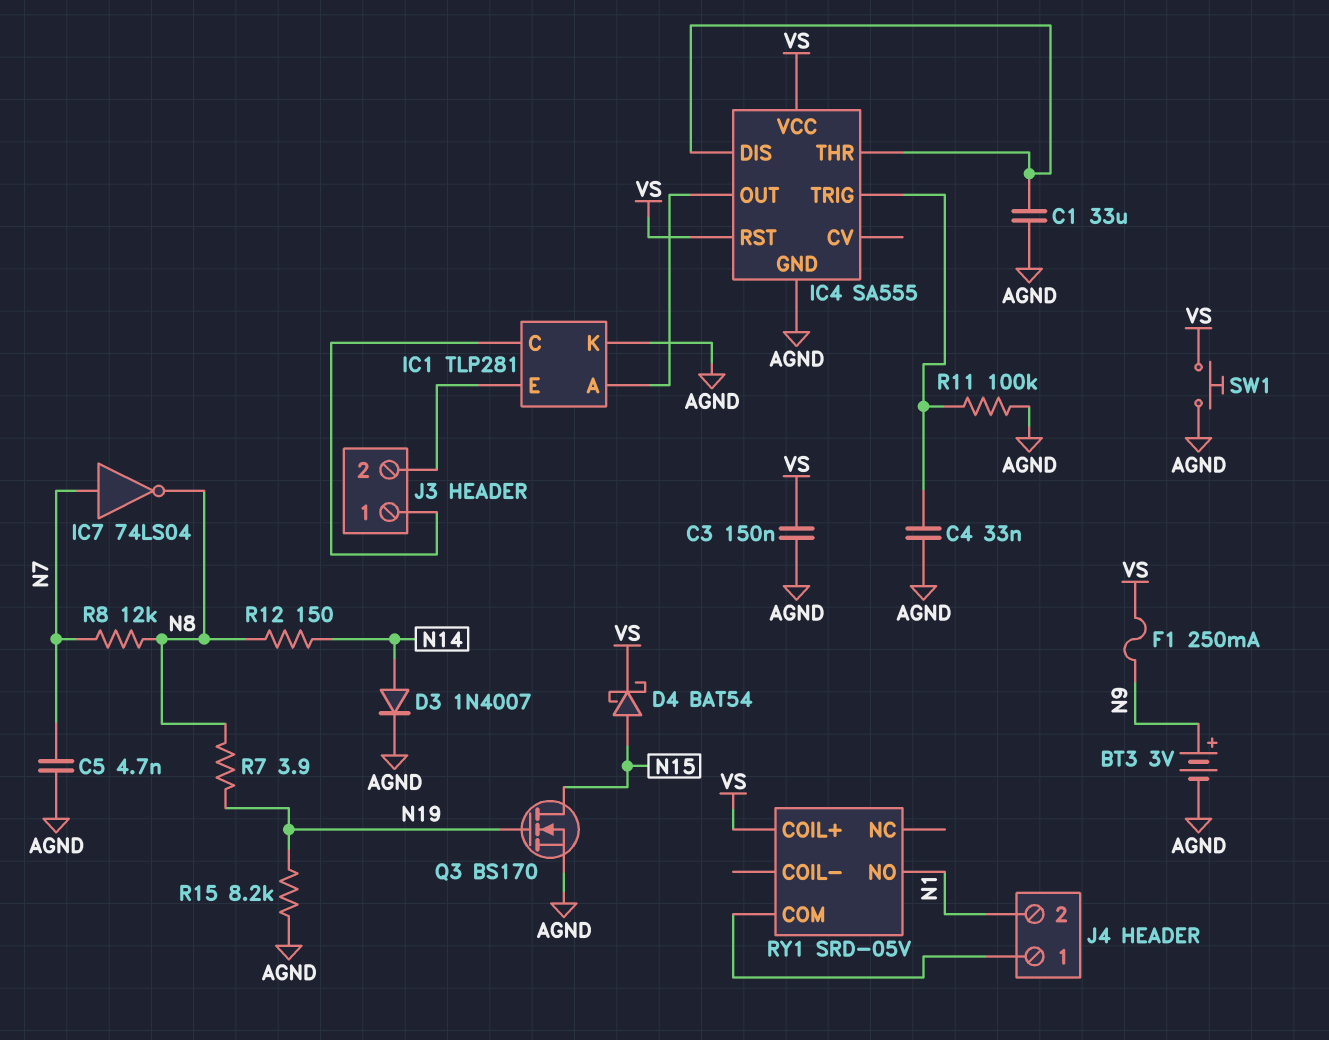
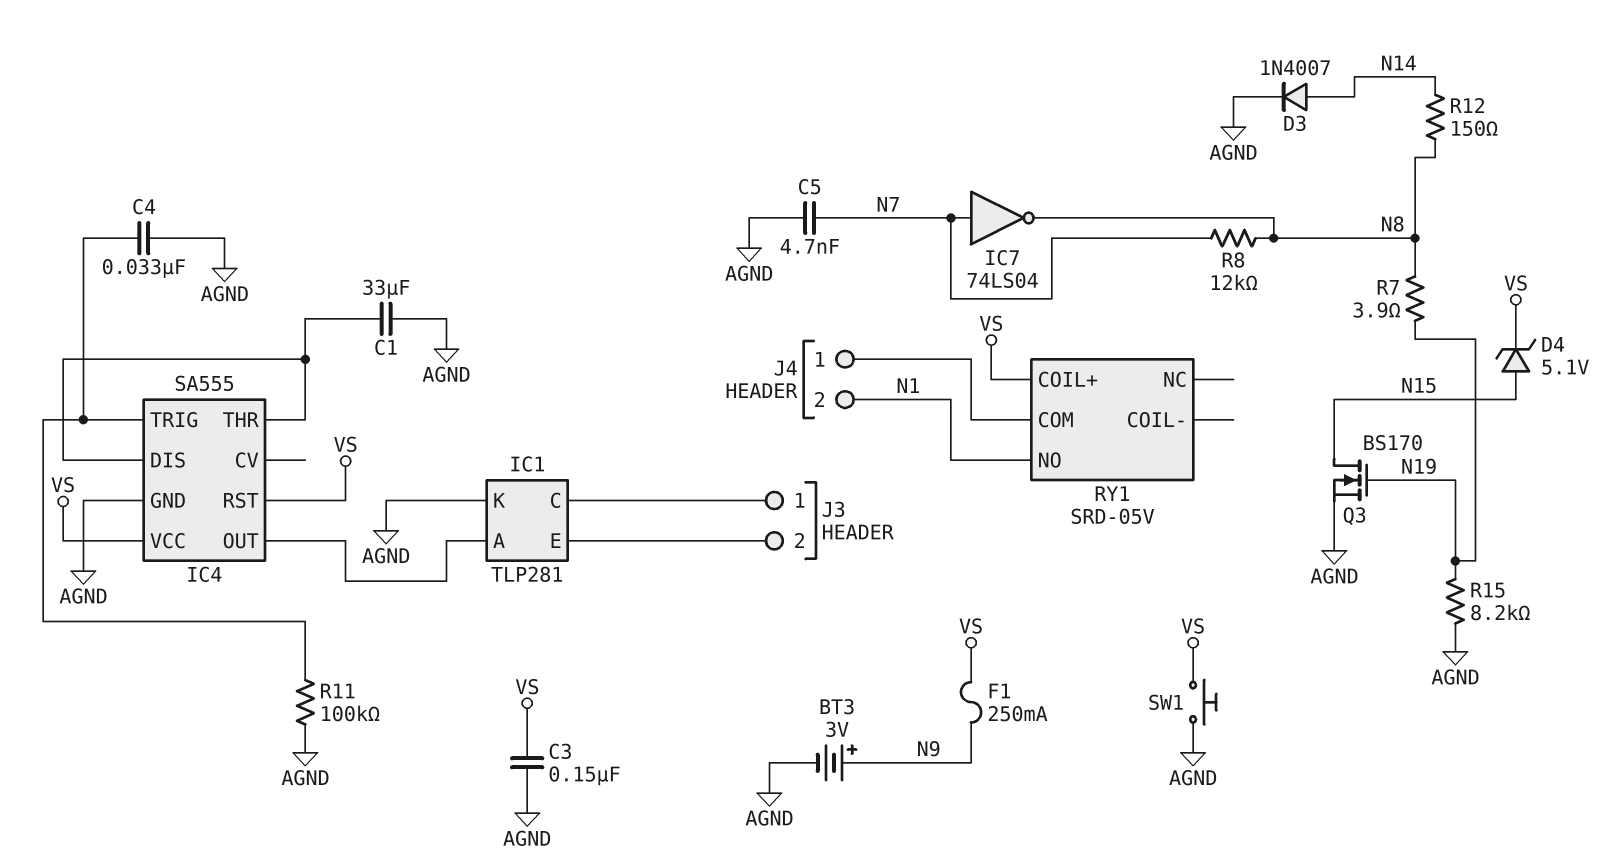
D4: schottky BAT54 (A N15, K VS) -> zener 5.1V (A N15, K VS)

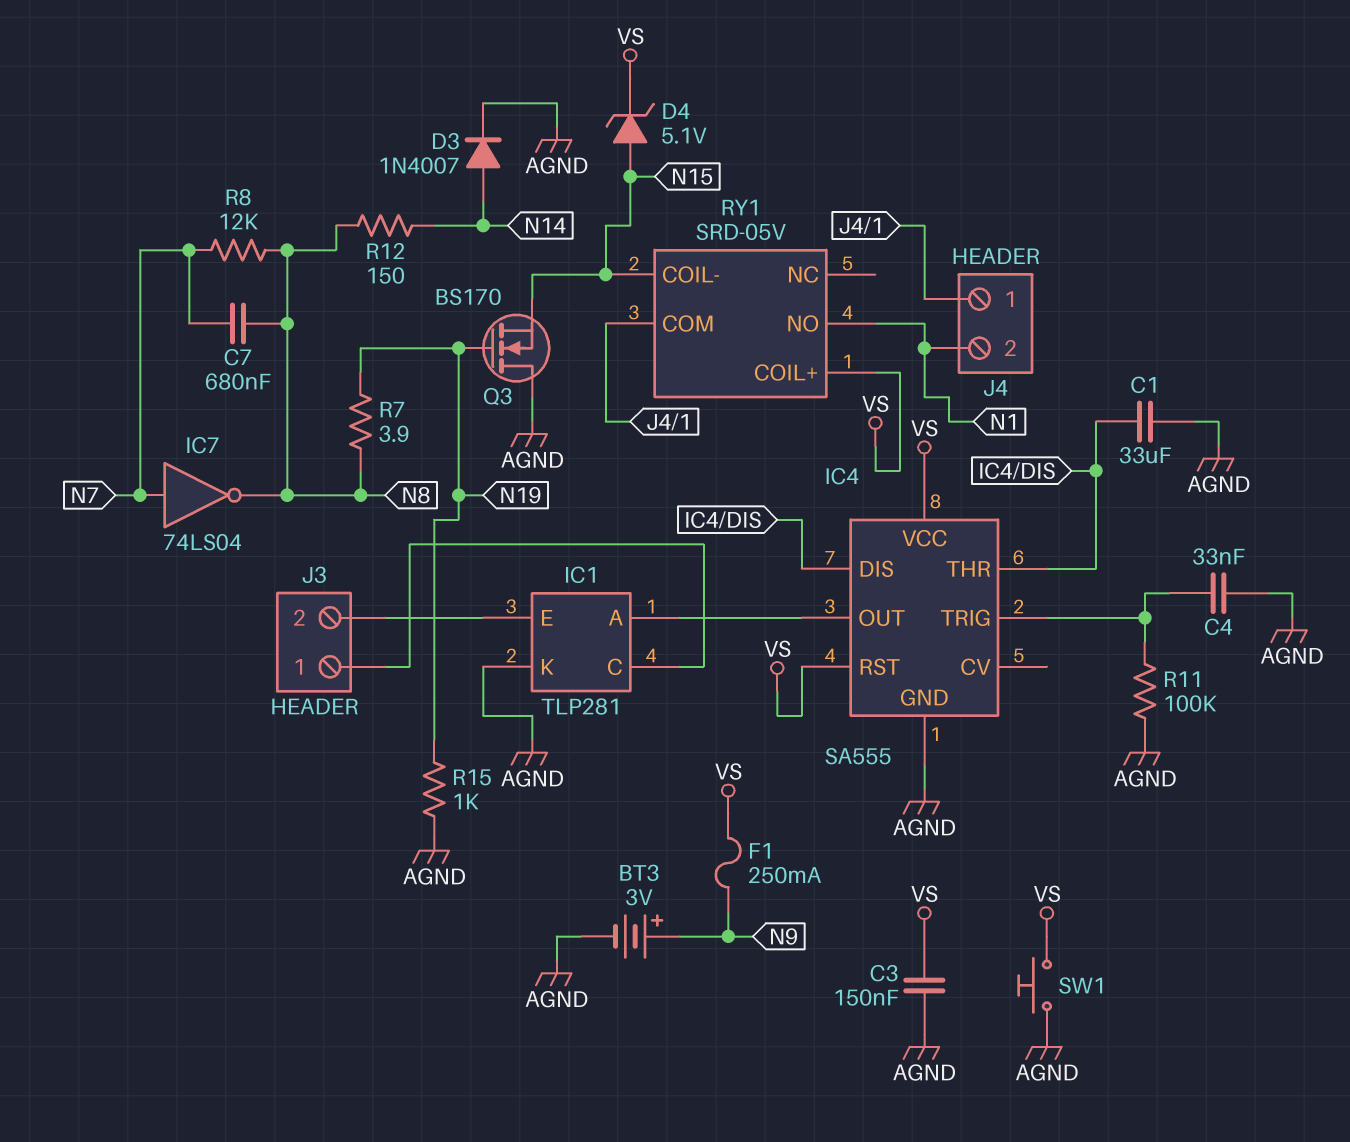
C5: 4.7nF (AGND, N7) -> none
C7: none -> 680nF (N7, N8)
Q3: NMOS BS170 (G N19, D N15, S AGND) -> NMOS BS170 (G N19, D AGND, S N15)
R15: 8.2k (AGND, N19) -> 1k (AGND, N19)
RY1 pin COIL-: none -> N15

